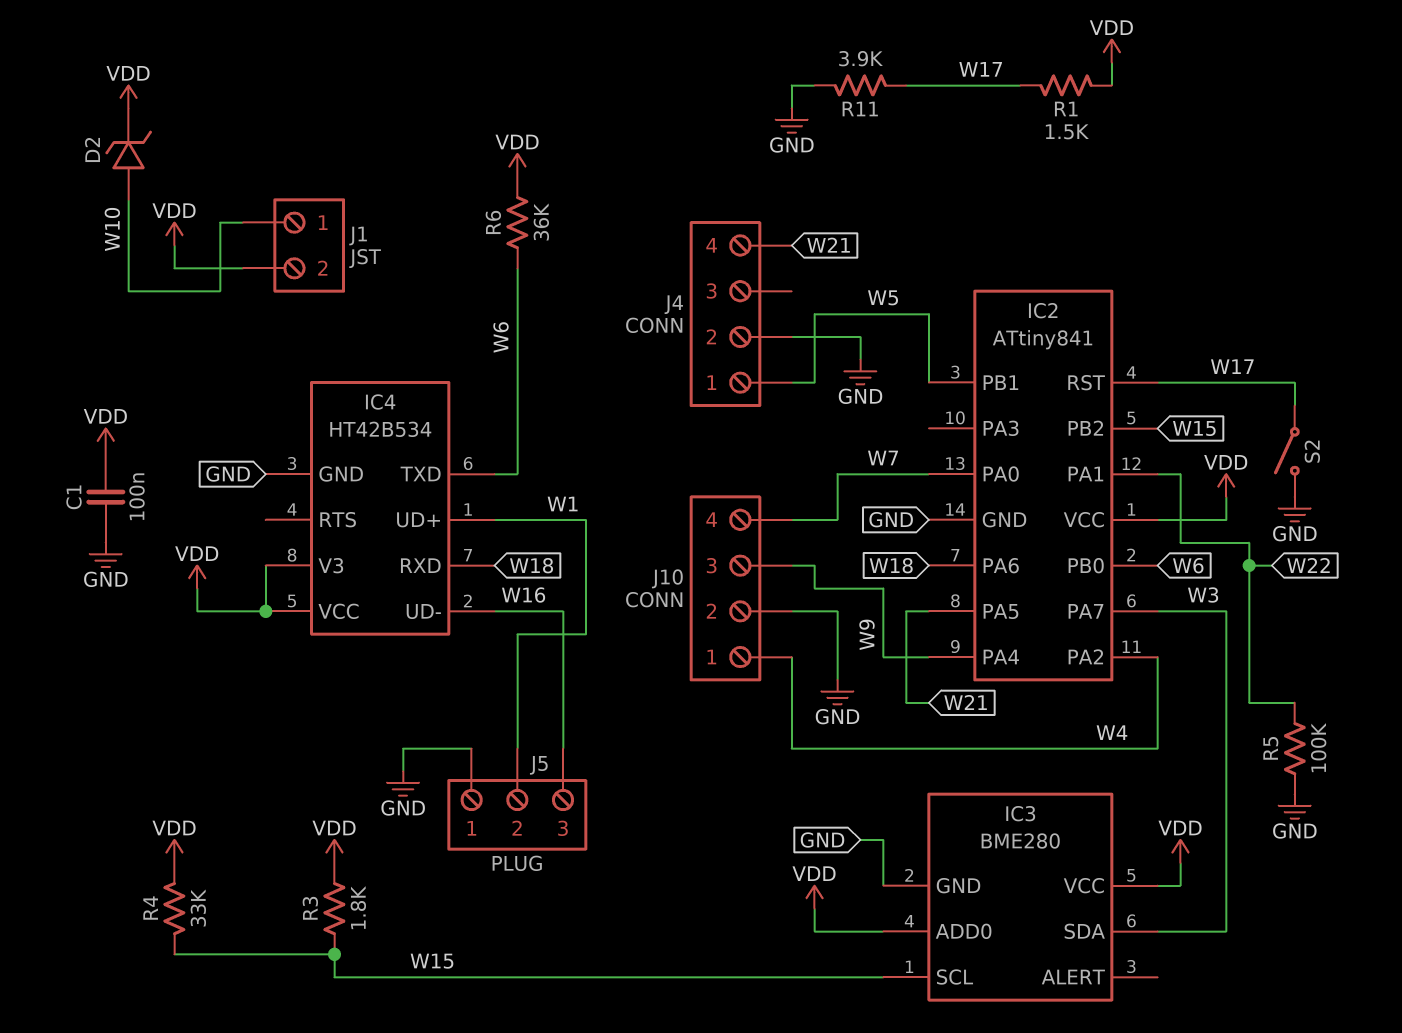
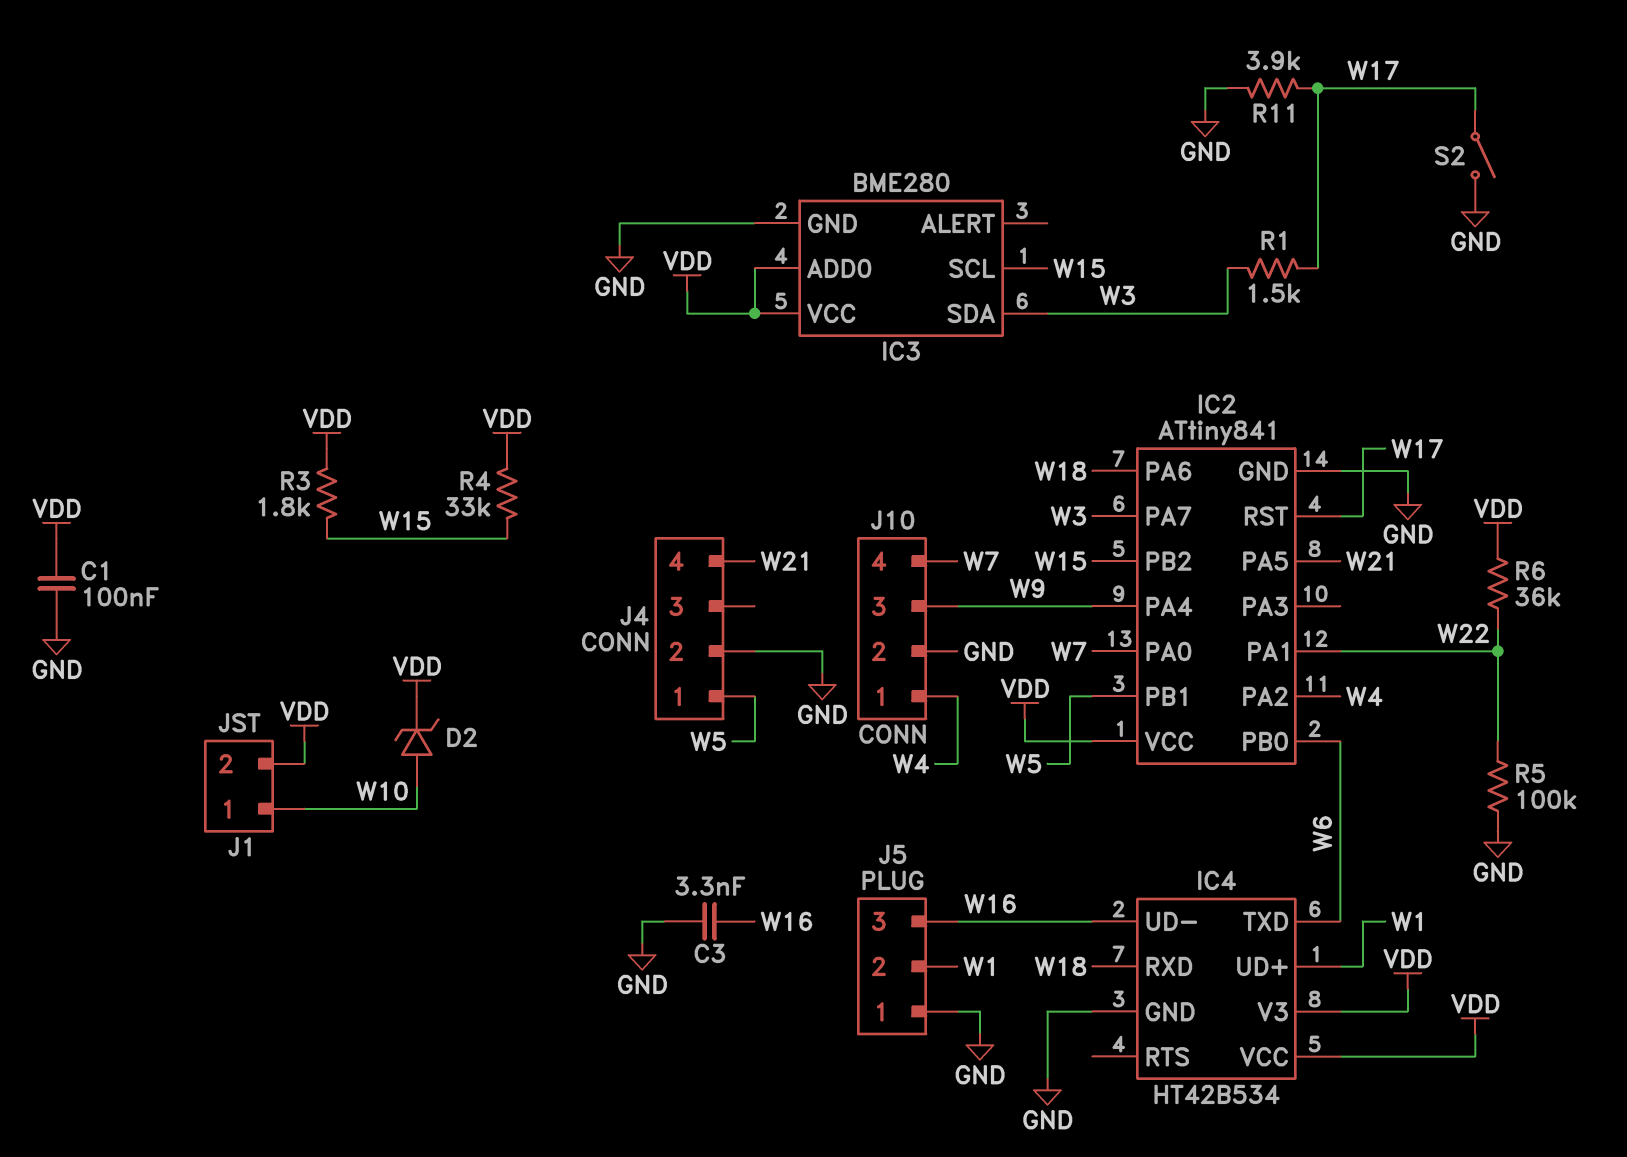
C3: none -> 3.3nF (GND, W16)
R1: 1.5k (VDD, W17) -> 1.5k (W3, W17)
R6: 36k (VDD, W6) -> 36k (VDD, W22)

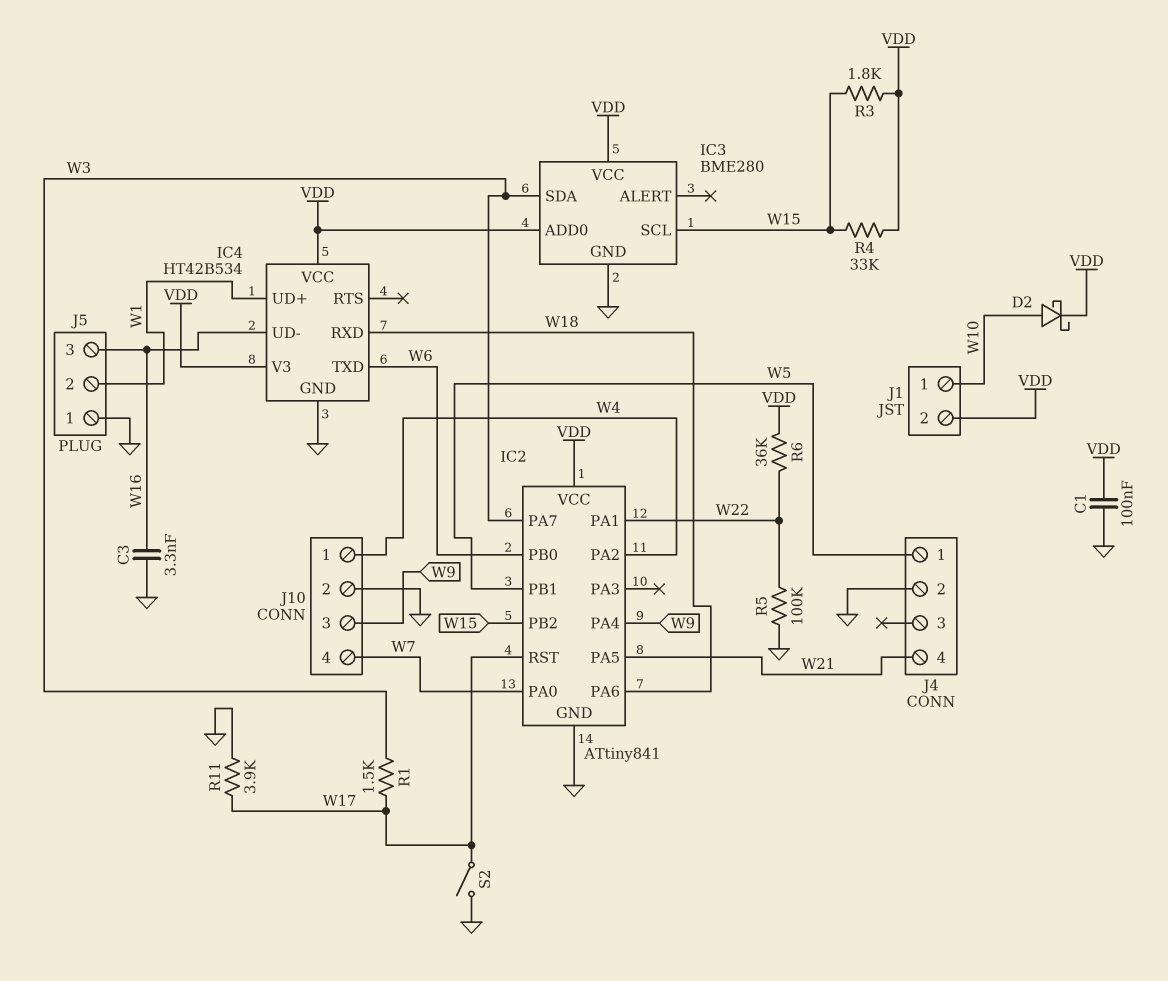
D2: zener (A W10, K VDD) -> schottky (A W10, K VDD)

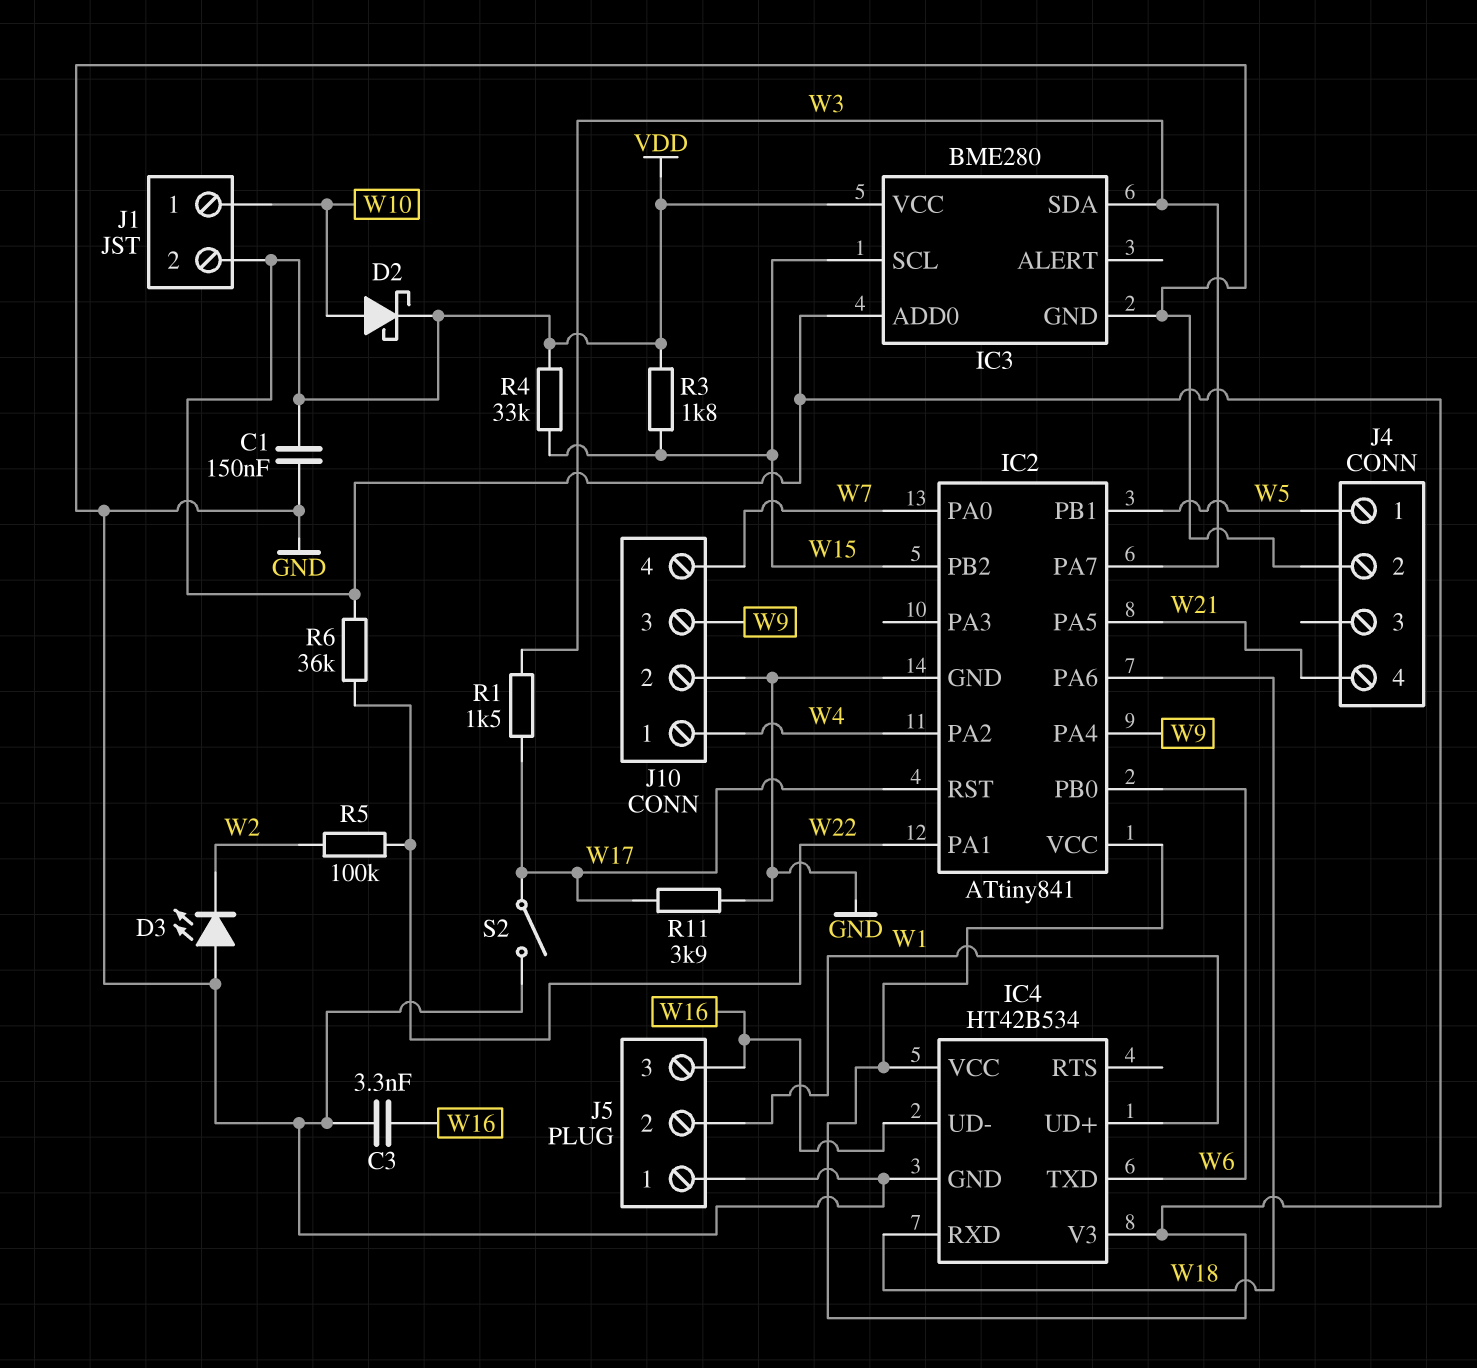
C1: 100nF (GND, VDD) -> 150nF (GND, VDD)
D3: none -> LED (A GND, K W2)
R5: 100k (GND, W22) -> 100k (W2, W22)

